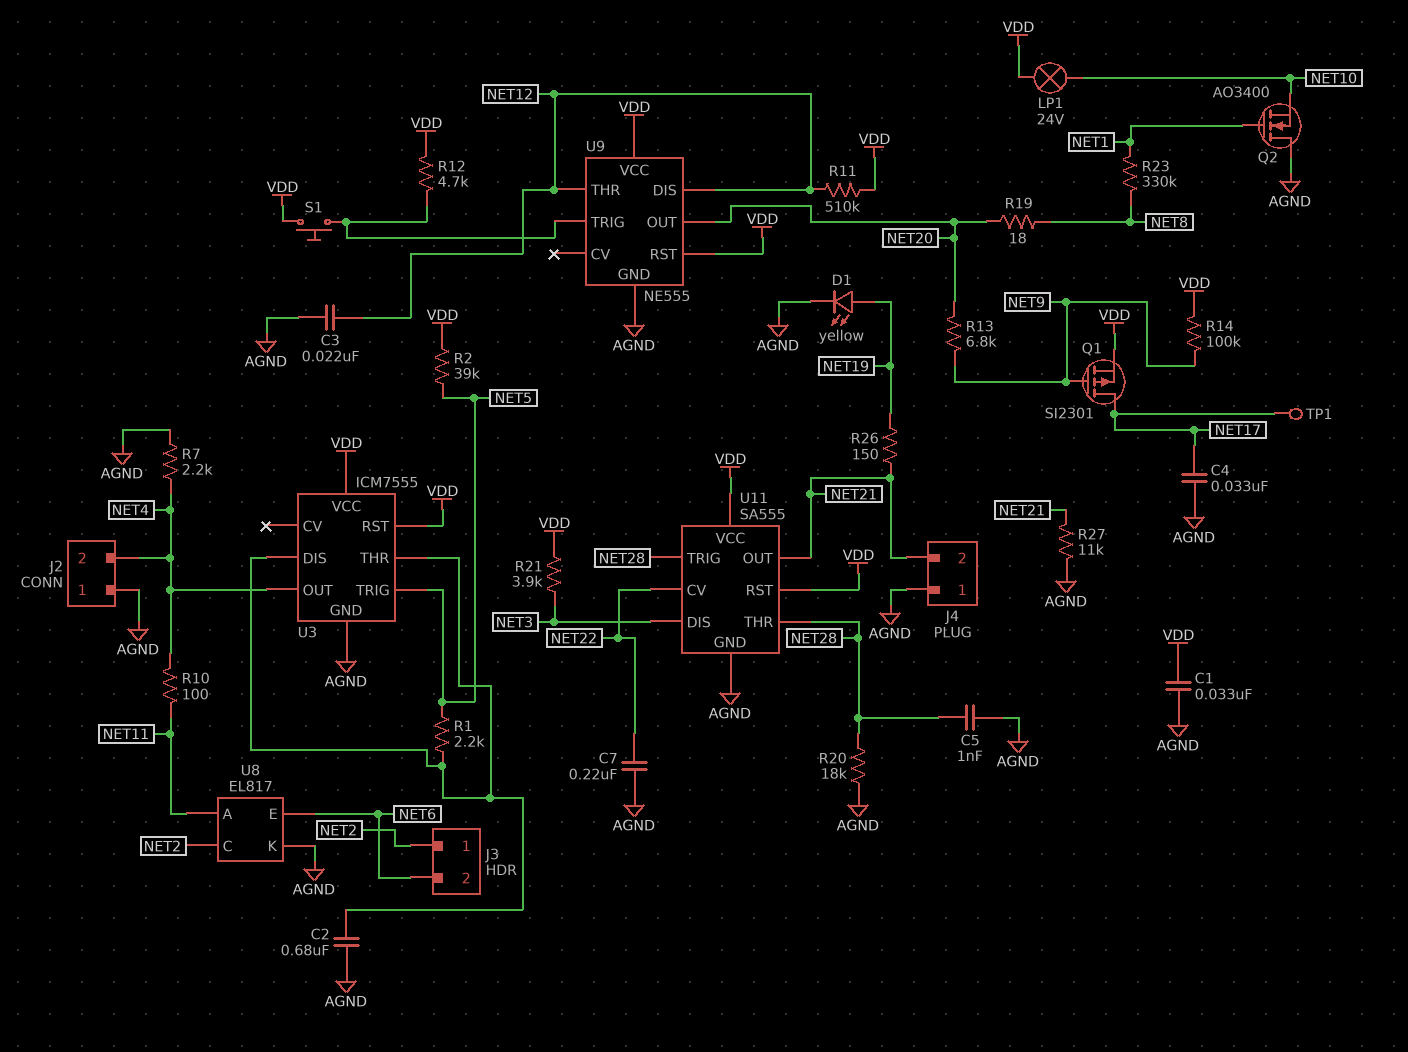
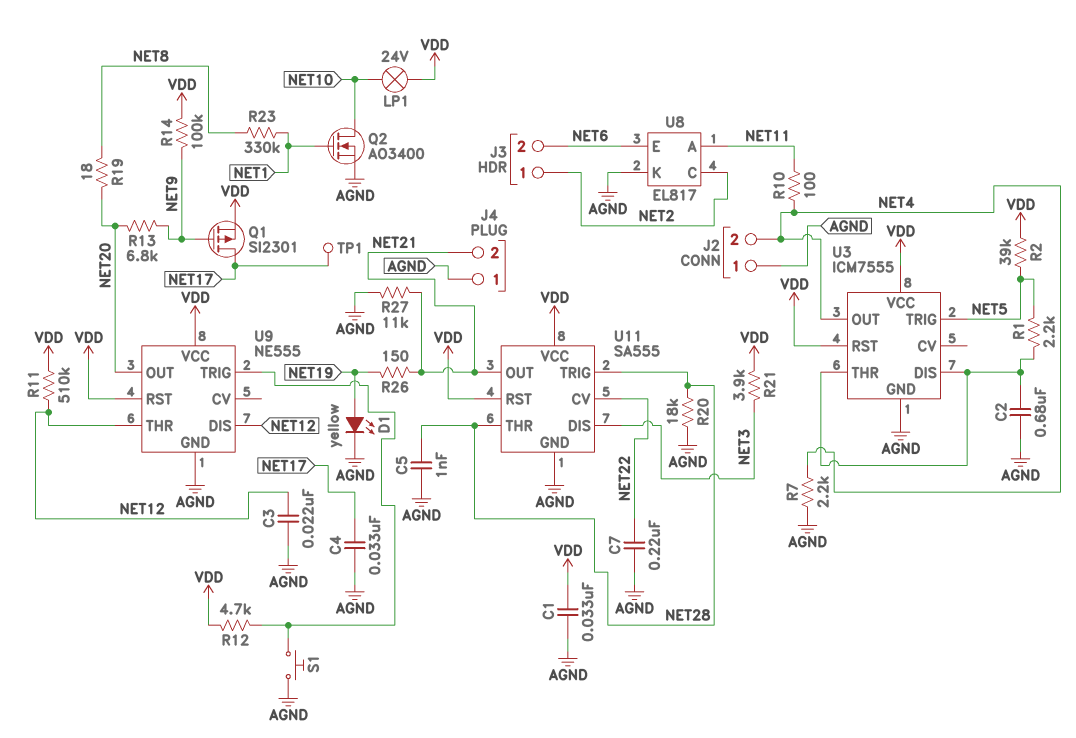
Q2: NMOS AO3400 (G NET1, D AGND, S NET10) -> NMOS AO3400 (G NET1, D NET10, S AGND)
S1: button (U9/TRIG, VDD) -> button (AGND, U9/TRIG)

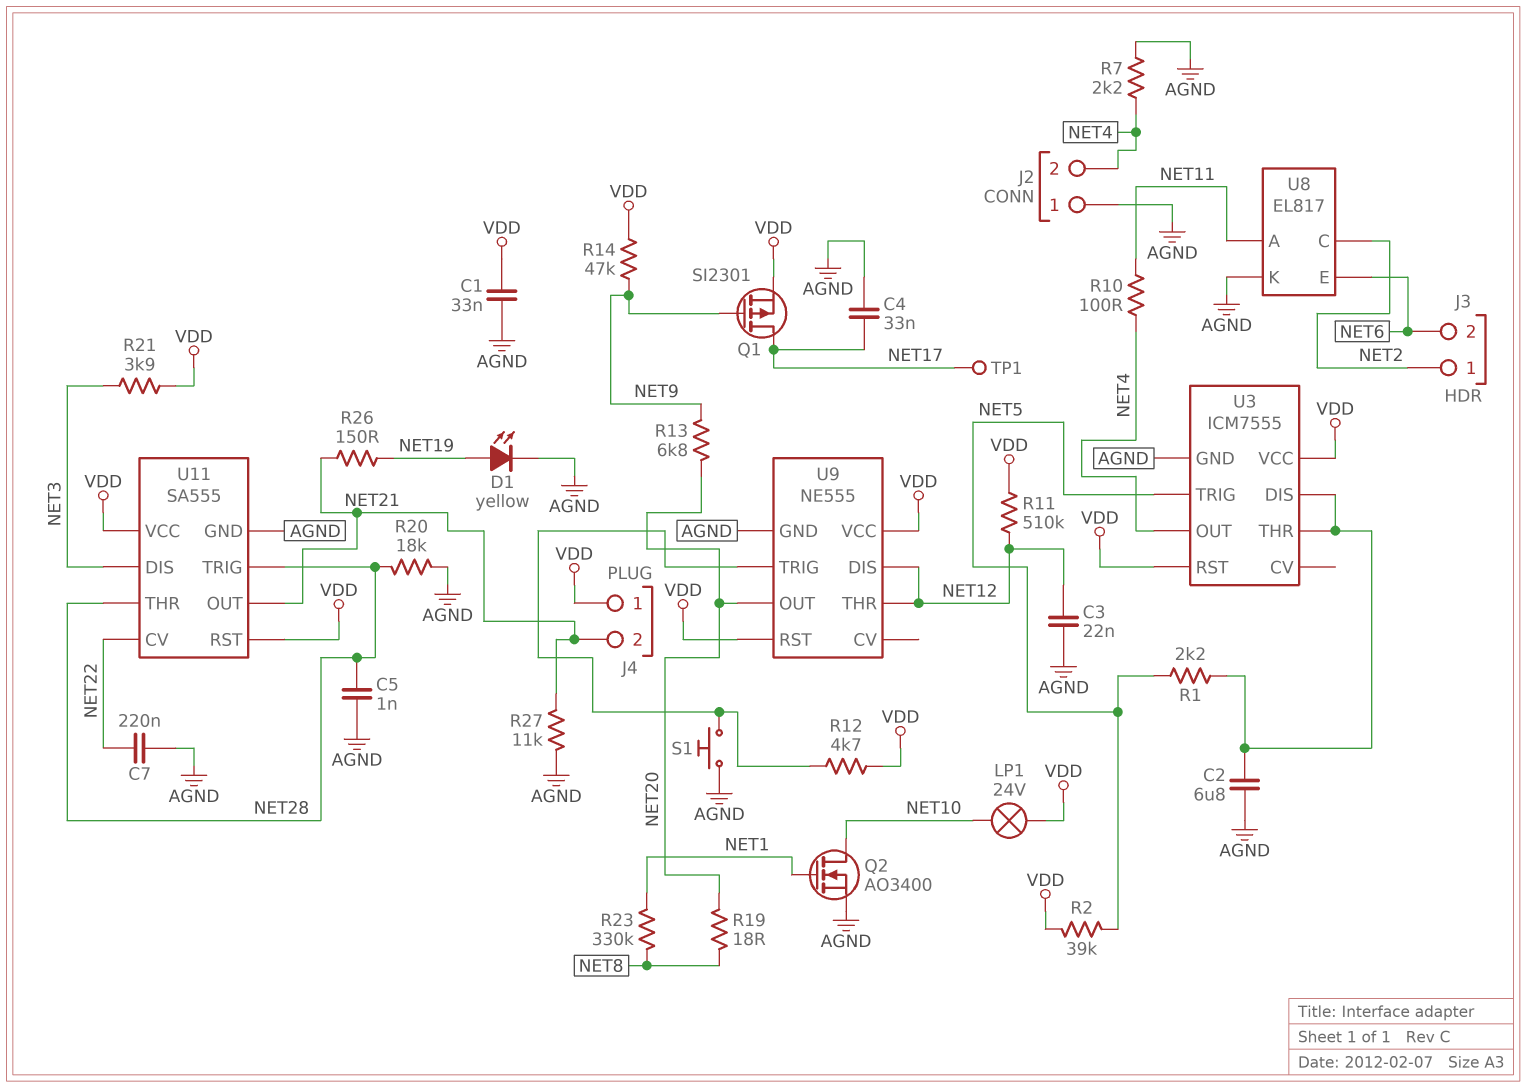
C2: 680nF (AGND, U3/DIS) -> 6.8uF (AGND, U3/DIS)
J4 pin 1: AGND -> VDD
R14: 100k (NET9, VDD) -> 47k (NET9, VDD)

